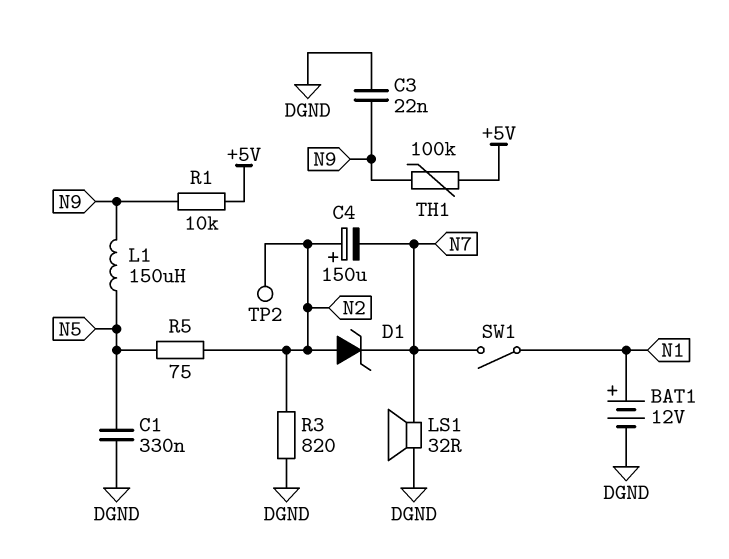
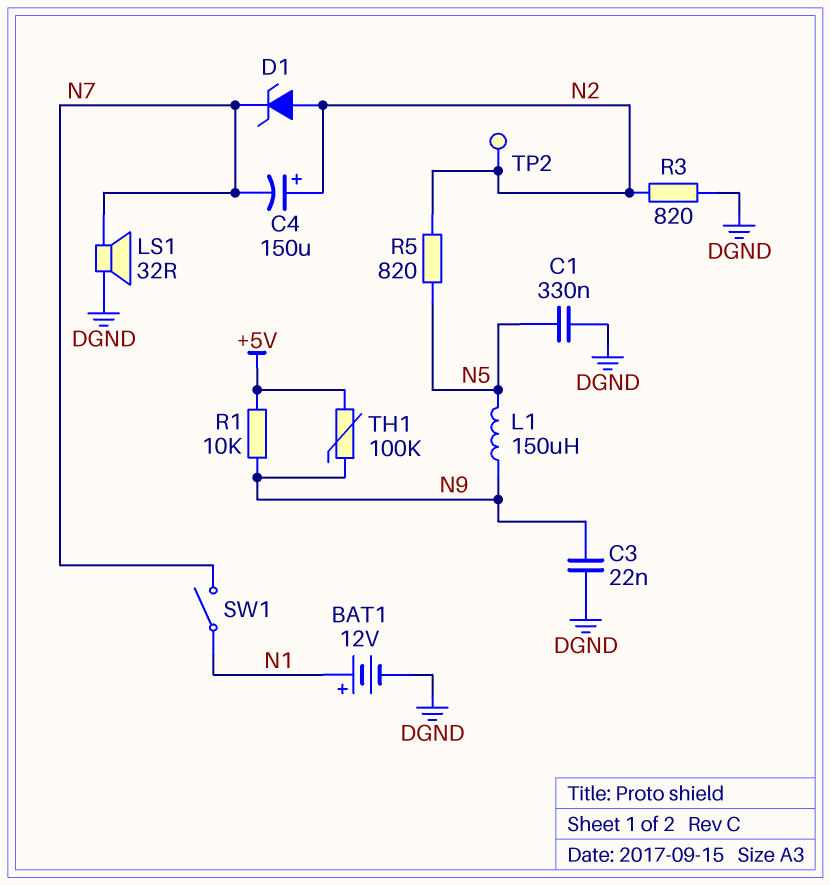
R5: 75 (N2, N5) -> 820 (N2, N5)

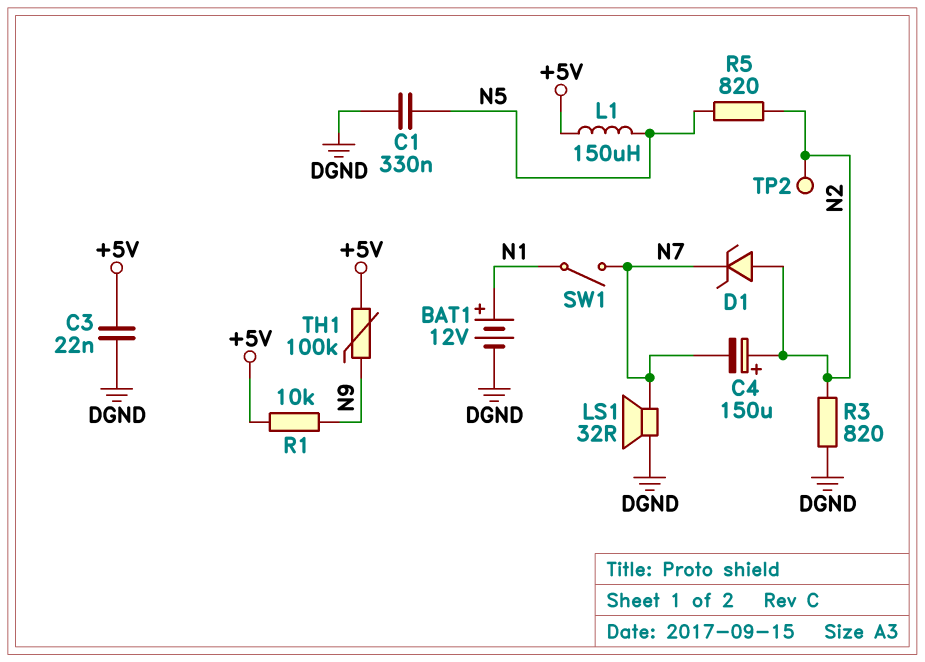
C3: 22nF (DGND, N9) -> 22nF (+5V, DGND)
L1: 150uH (N5, N9) -> 150uH (+5V, N5)

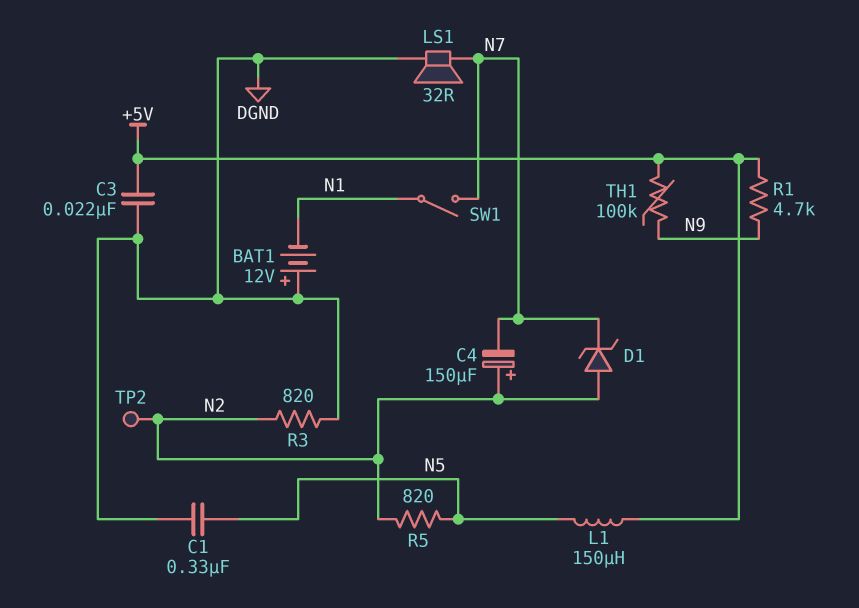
BAT1: 12V (plus N1, minus DGND) -> 12V (plus DGND, minus N1)
R1: 10k (+5V, N9) -> 4.7k (+5V, N9)

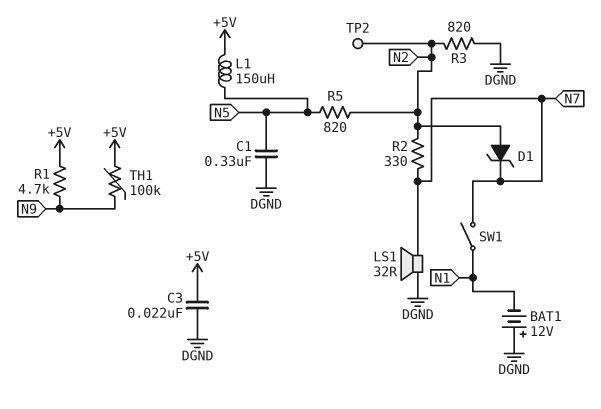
C4: 150uF (plus N2, minus N7) -> none
R2: none -> 330 (N2, N7)

